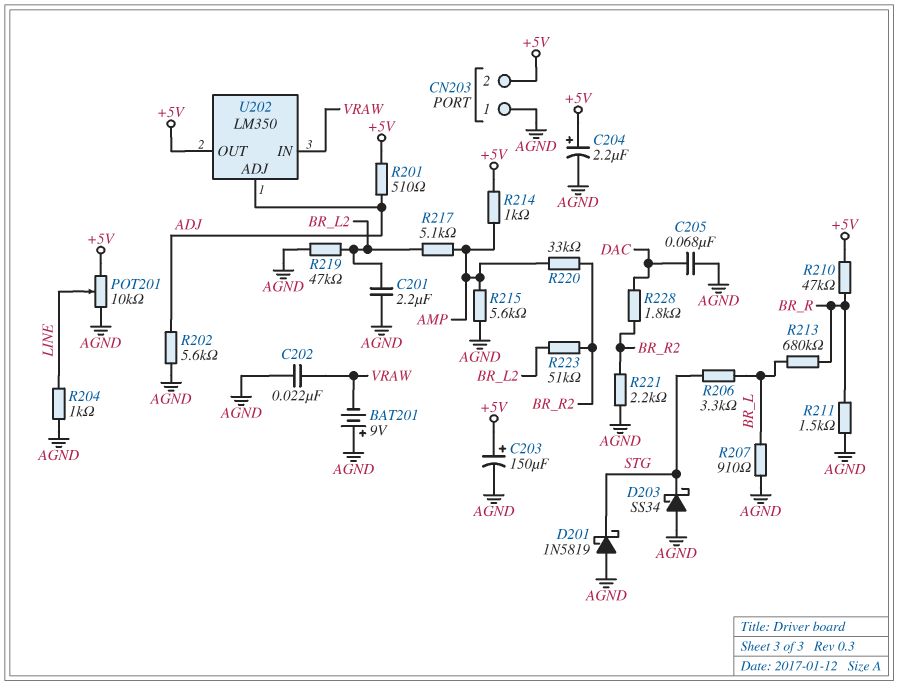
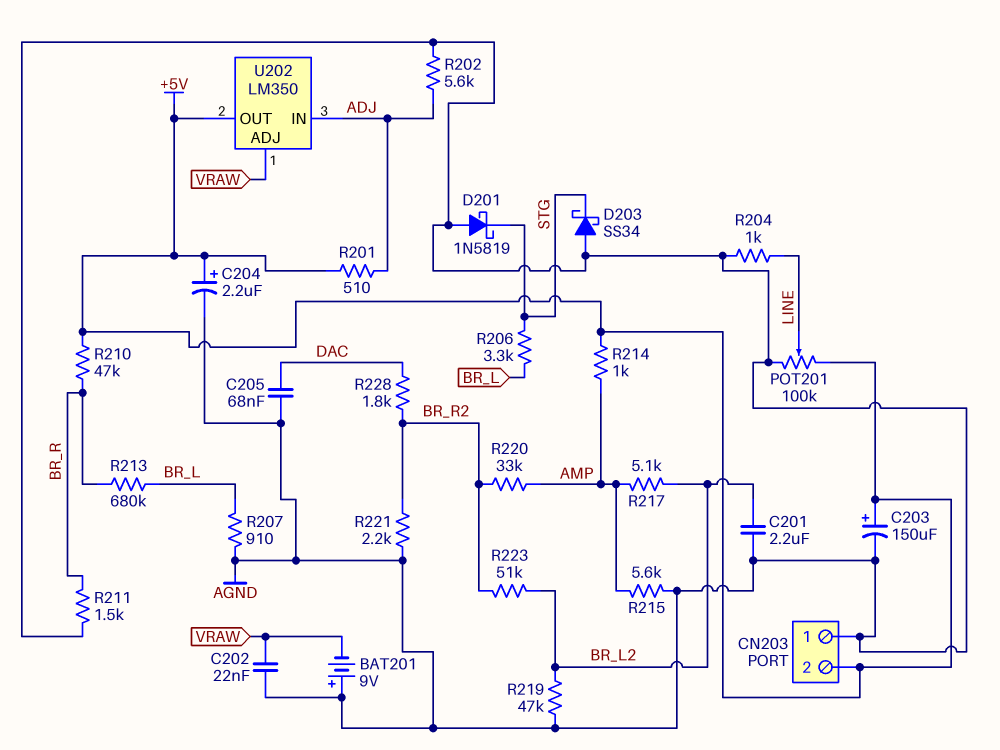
POT201: 10k (+5V, AGND, wiper LINE) -> 100k (+5V, AGND, wiper LINE)
U202 pin ADJ: ADJ -> VRAW
U202 pin IN: VRAW -> ADJ

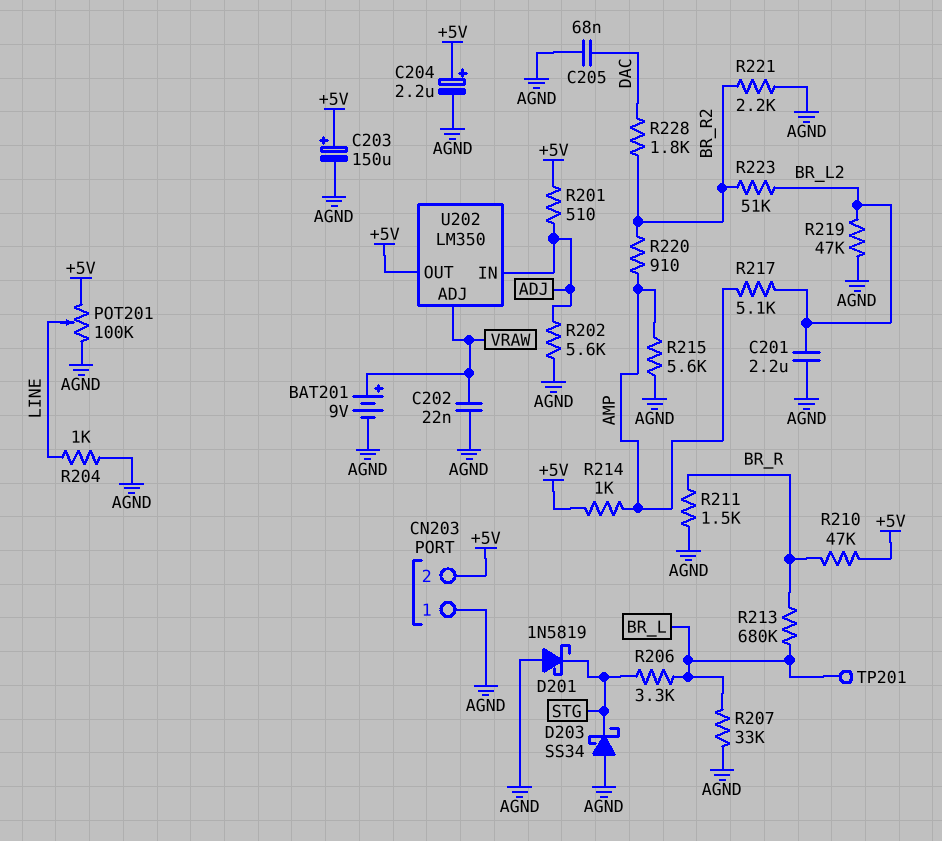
BAT201: 9V (plus AGND, minus VRAW) -> 9V (plus VRAW, minus AGND)
R207: 910 (AGND, BR_L) -> 33k (AGND, BR_L)
R220: 33k (AMP, BR_R2) -> 910 (AMP, BR_R2)
TP201: none -> test point (BR_L)

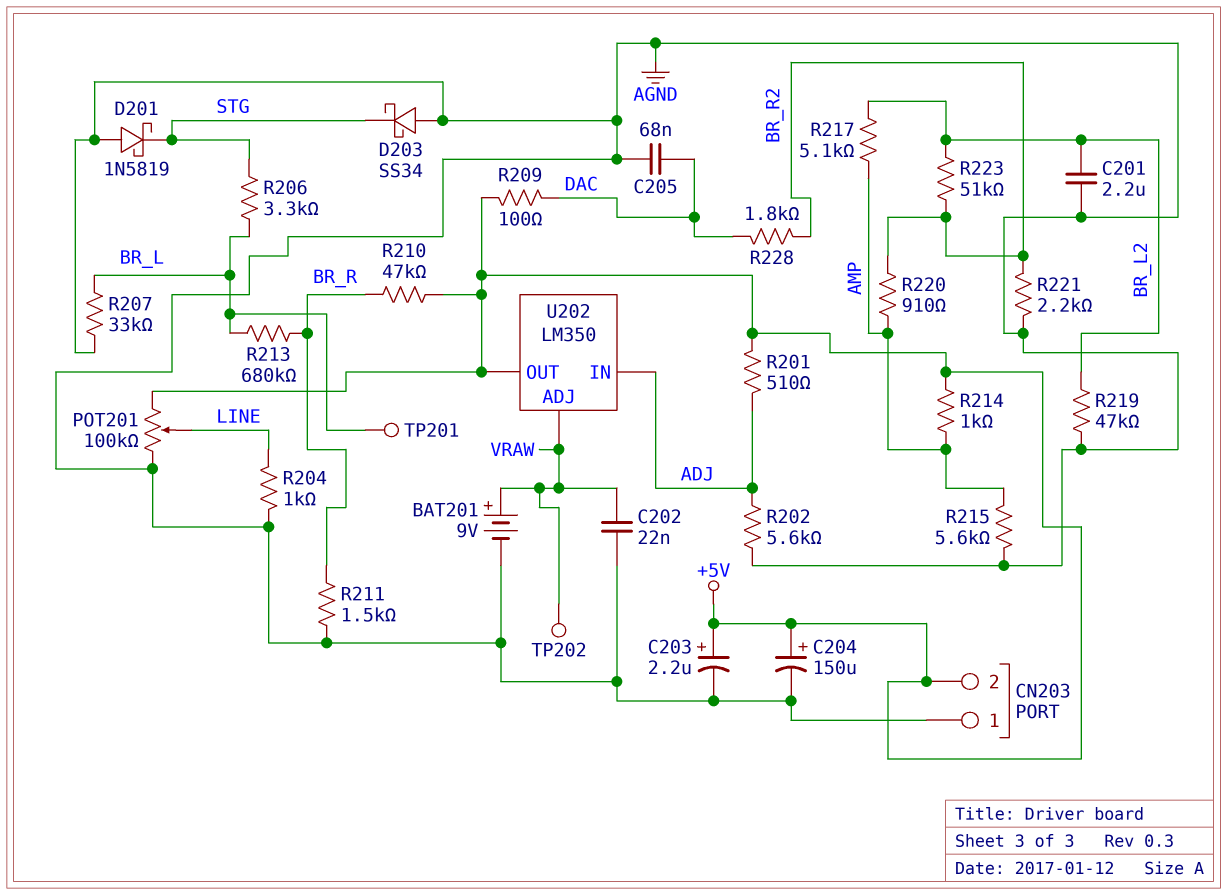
C203: 150uF (plus +5V, minus AGND) -> 2.2uF (plus +5V, minus AGND)
C204: 2.2uF (plus +5V, minus AGND) -> 150uF (plus +5V, minus AGND)
R209: none -> 100 (+5V, DAC)
TP202: none -> test point (VRAW)

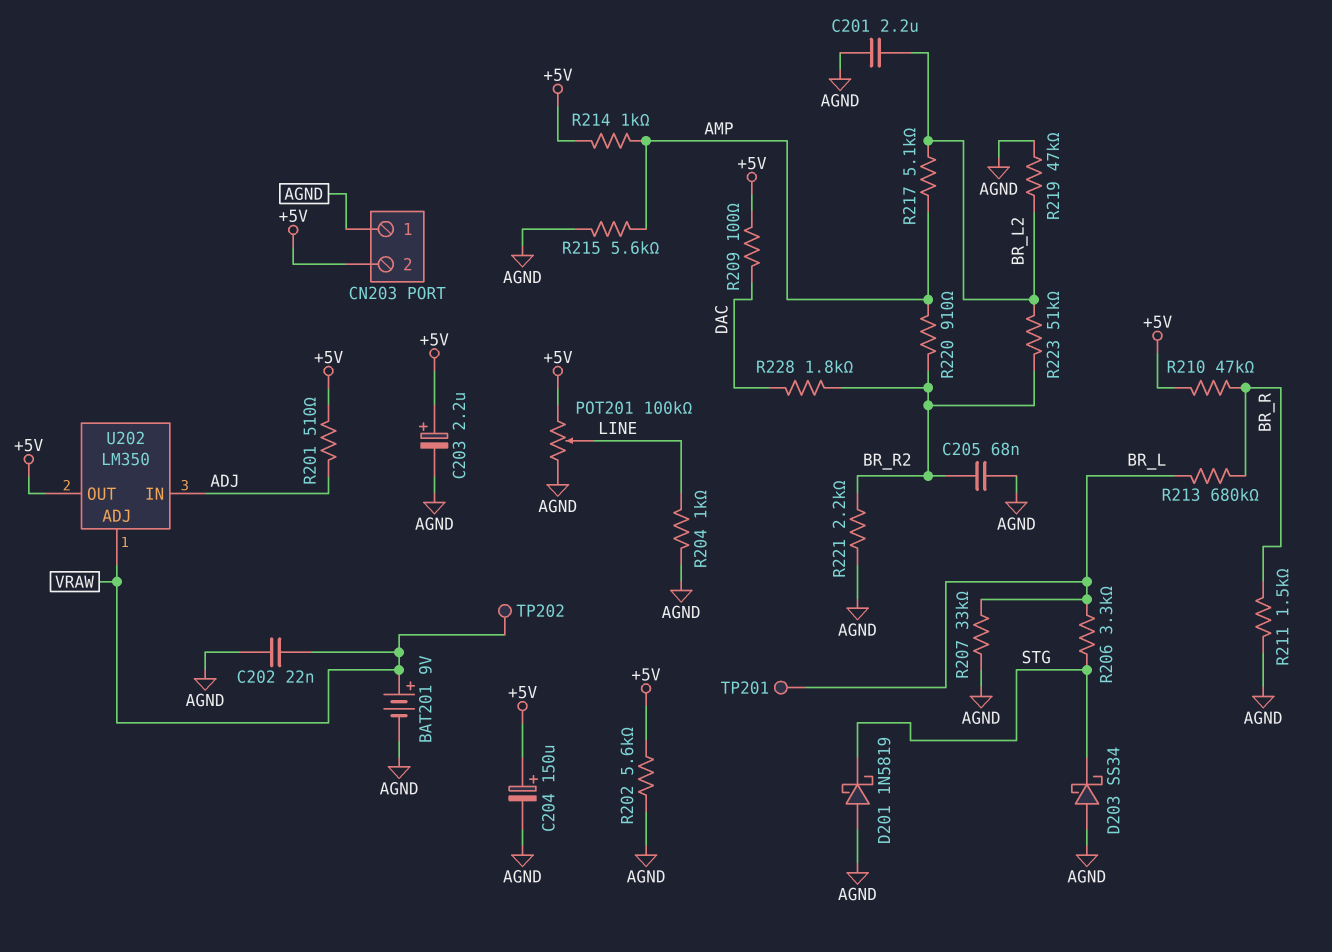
C205: 68nF (AGND, DAC) -> 68nF (AGND, BR_R2)
R202: 5.6k (ADJ, AGND) -> 5.6k (+5V, AGND)

